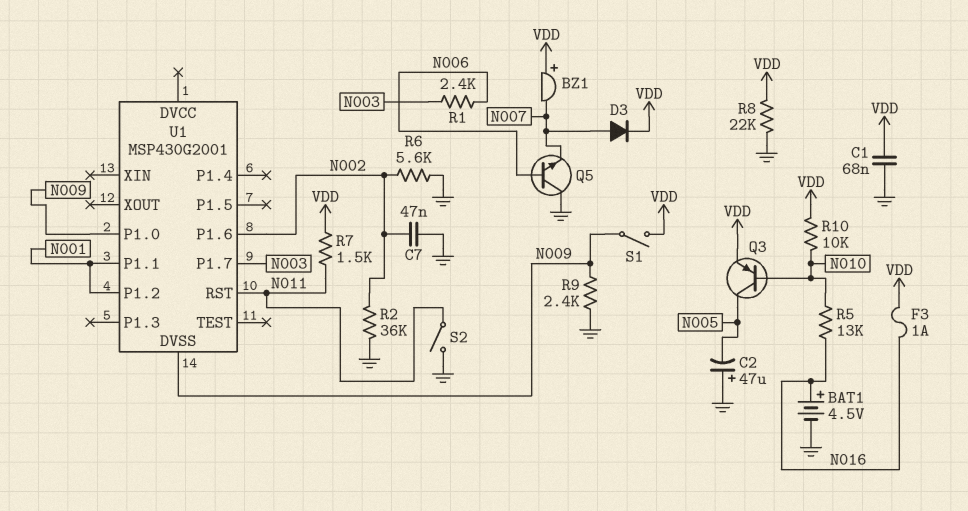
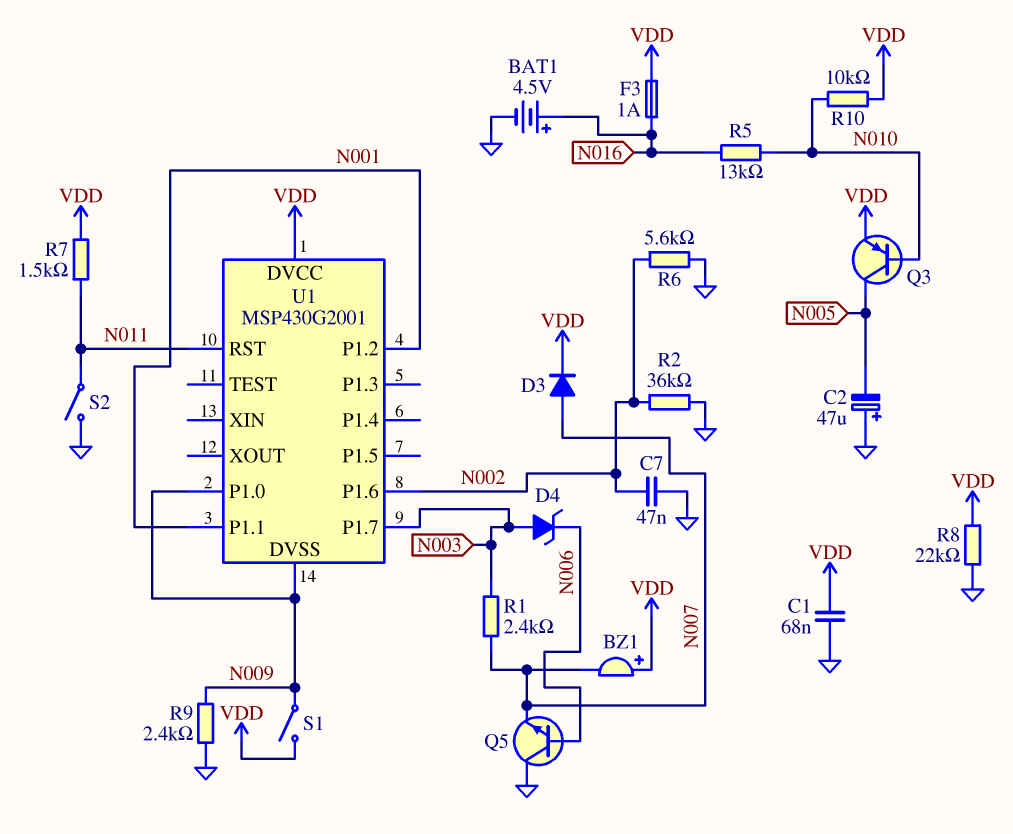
D4: none -> zener (A N003, K N006)
R1: 2.4k (N003, N006) -> 2.4k (N003, N007)
U1 pin DVCC: none -> VDD

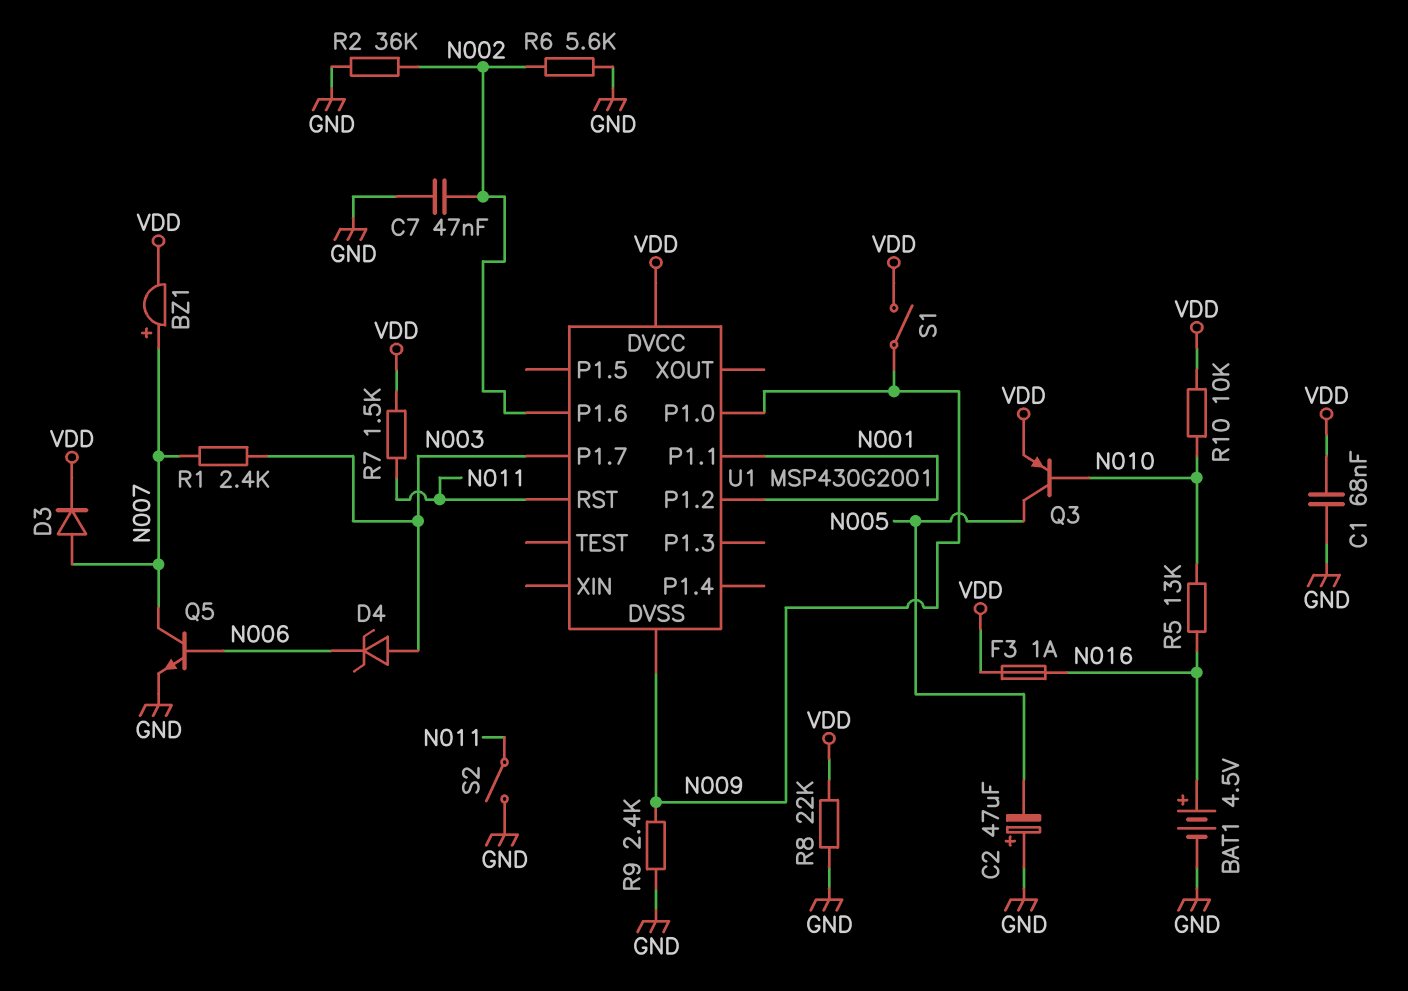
BZ1: buzzer (plus VDD, minus N007) -> buzzer (plus N007, minus VDD)
Q5: NPN (B N006, C GND, E N007) -> NPN (B N006, C N007, E GND)

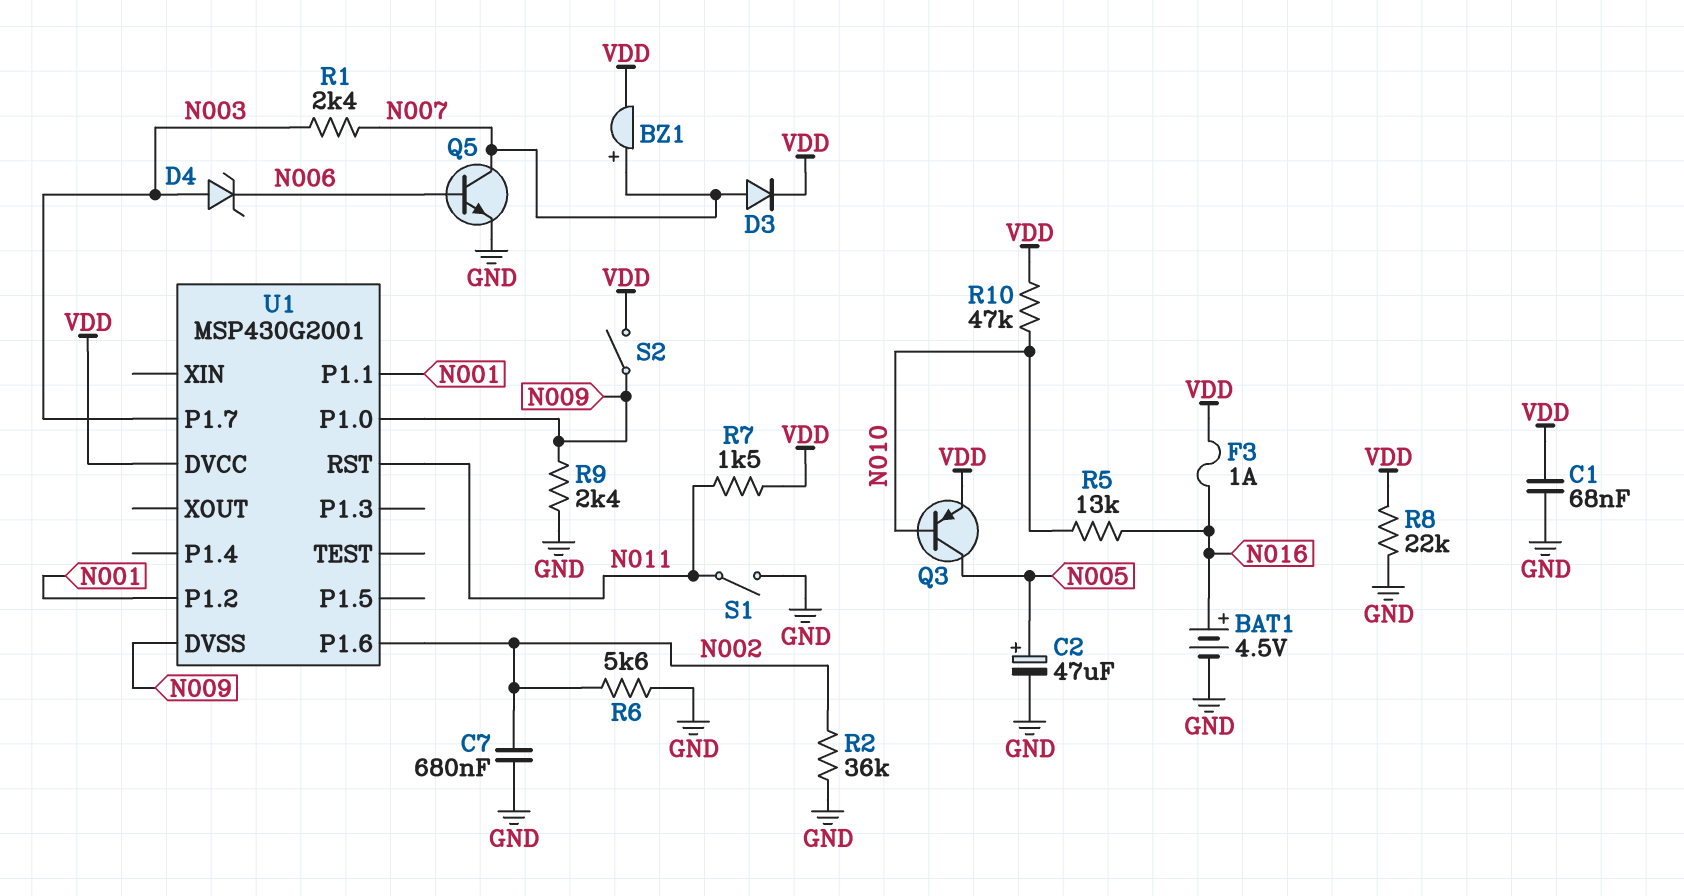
C2: 47uF (plus GND, minus N005) -> 47uF (plus N005, minus GND)
C7: 47nF (GND, N002) -> 680nF (GND, N002)
R10: 10k (N010, VDD) -> 47k (N010, VDD)
S1: switch (N009, VDD) -> switch (GND, N011)
S2: switch (GND, N011) -> switch (N009, VDD)

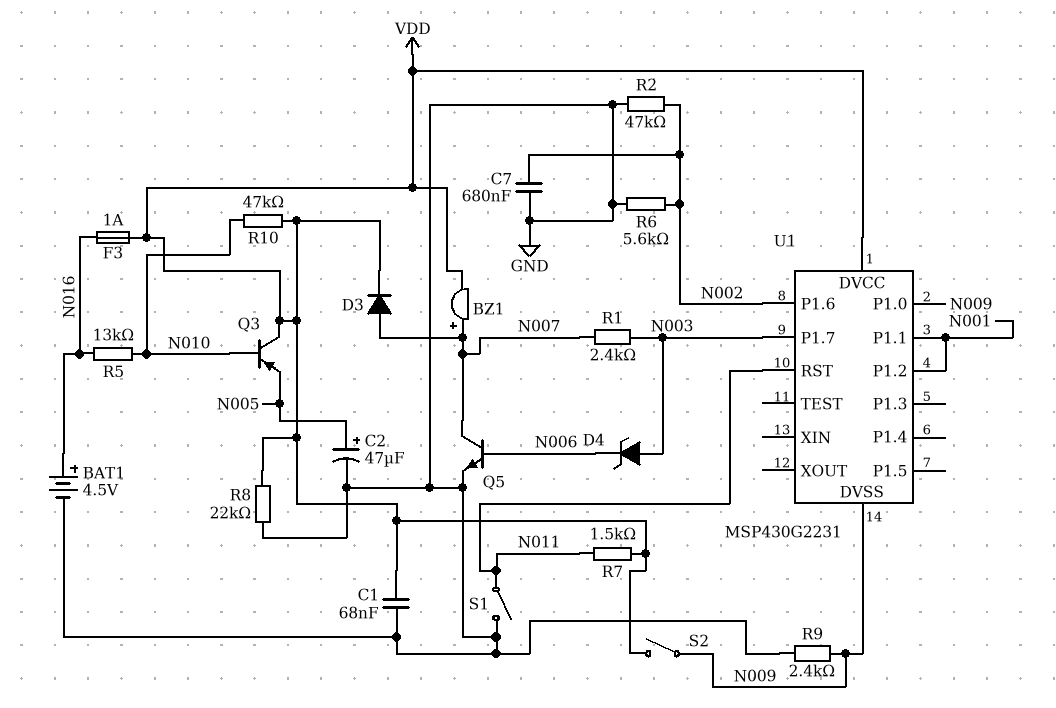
Q3: PNP (B N010, C N005, E VDD) -> PNP (B N010, C VDD, E N005)
R2: 36k (GND, N002) -> 47k (GND, N002)
U1: MSP430G2001 -> MSP430G2231

